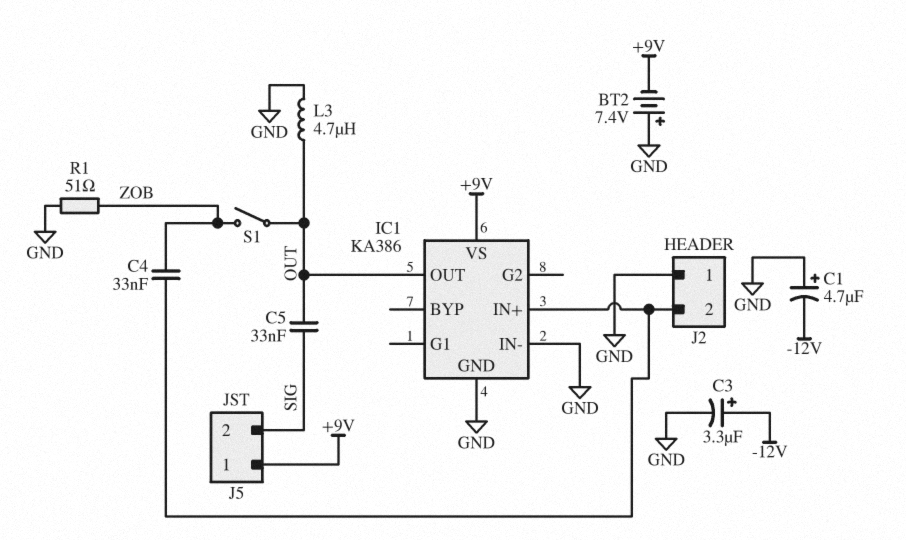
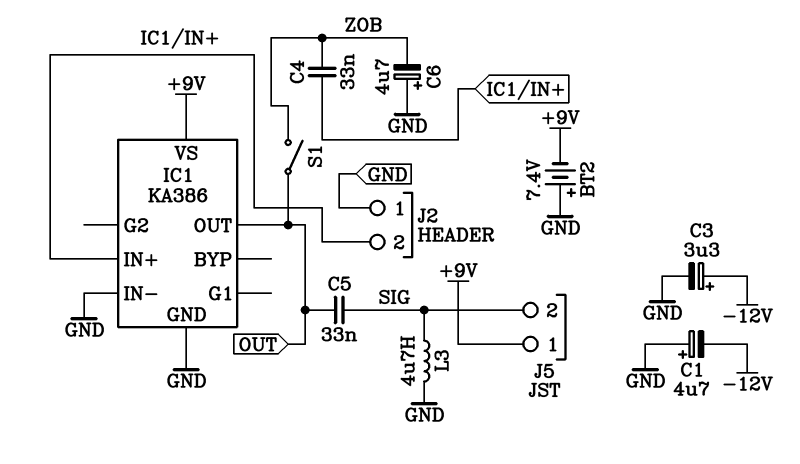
C6: none -> 4.7uF (plus GND, minus ZOB)
L3: 4.7uH (GND, OUT) -> 4.7uH (GND, SIG)
R1: 51 (GND, ZOB) -> none

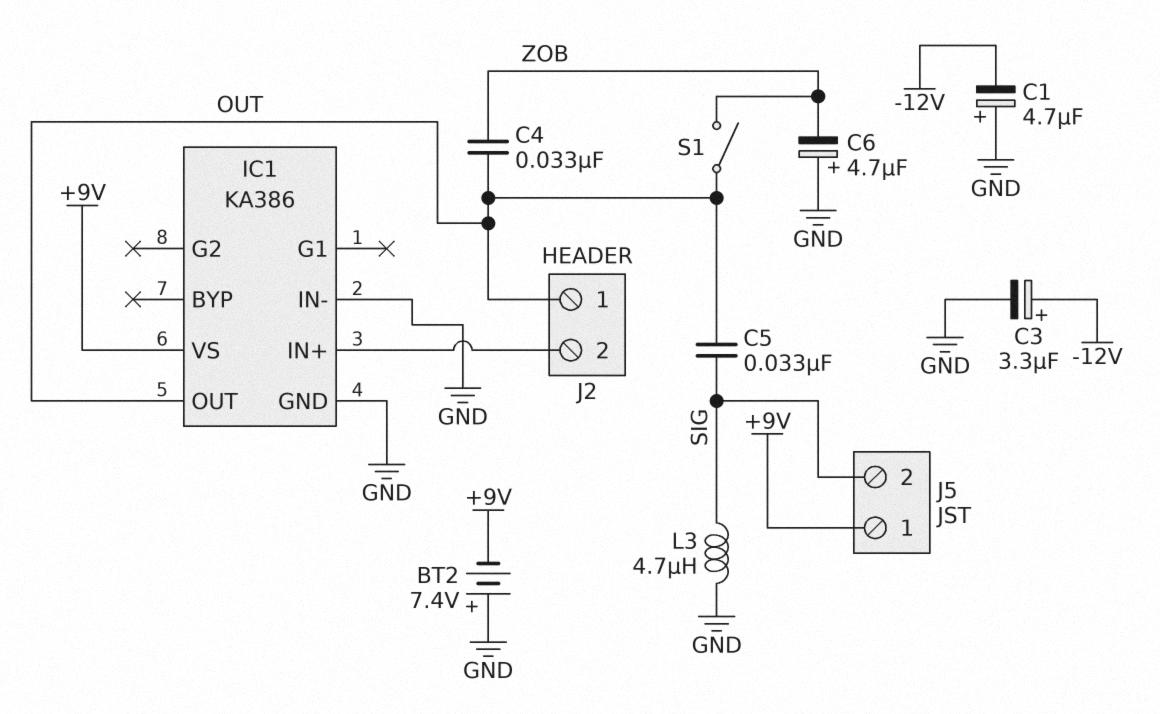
C4: 33nF (IC1/IN+, ZOB) -> 33nF (OUT, ZOB)
J2 pin 1: GND -> OUT

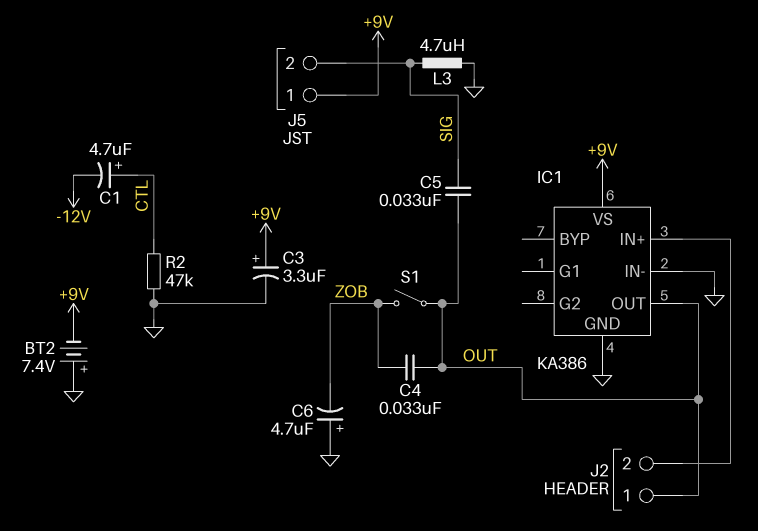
C1: 4.7uF (plus GND, minus -12V) -> 4.7uF (plus CTL, minus -12V)
C3: 3.3uF (plus -12V, minus GND) -> 3.3uF (plus +9V, minus GND)
R2: none -> 47k (CTL, GND)

